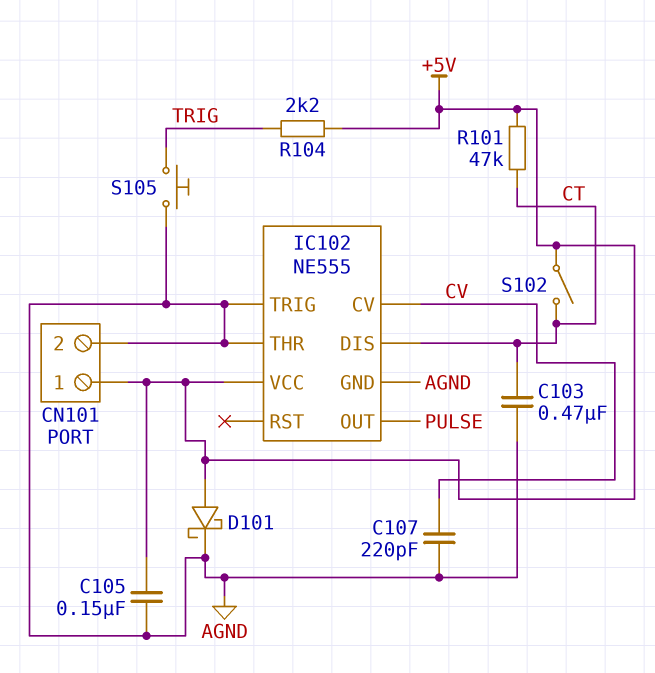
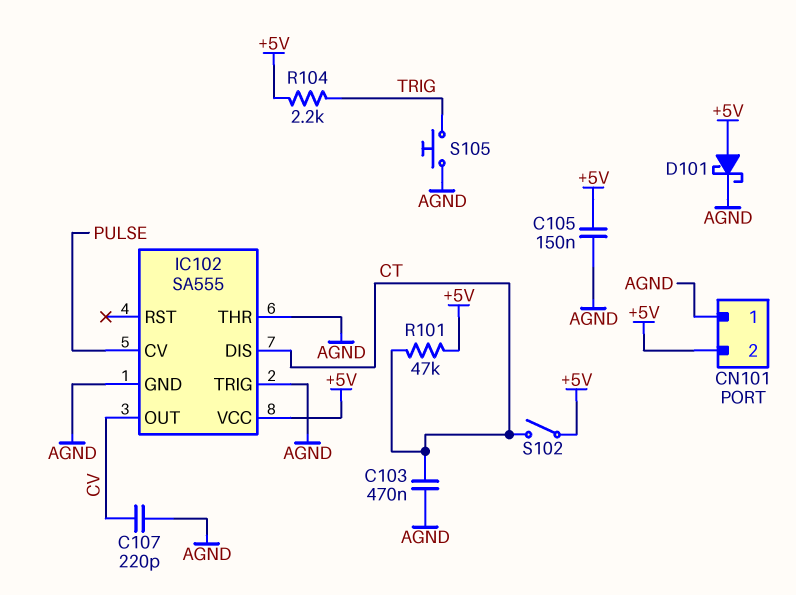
CN101 pin 1: +5V -> AGND
CN101 pin 2: AGND -> +5V
IC102: NE555 -> SA555
IC102 pin CV: CV -> PULSE
IC102 pin OUT: PULSE -> CV

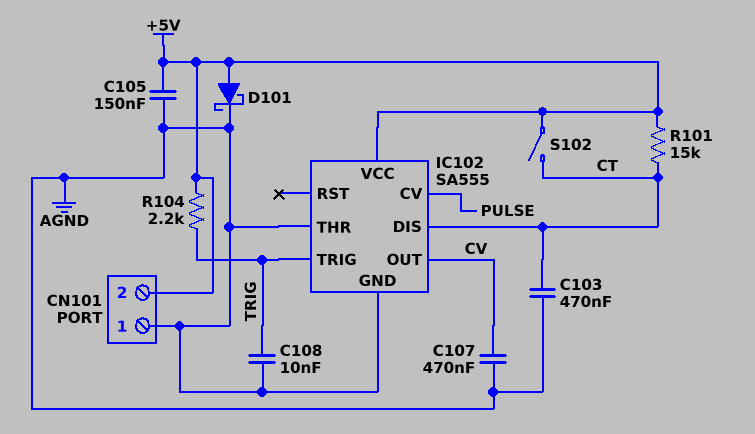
C107: 220pF (AGND, CV) -> 470nF (AGND, CV)
C108: none -> 10nF (AGND, TRIG)
IC102 pin TRIG: AGND -> TRIG
R101: 47k (+5V, CT) -> 15k (+5V, CT)
S105: button (AGND, TRIG) -> none

